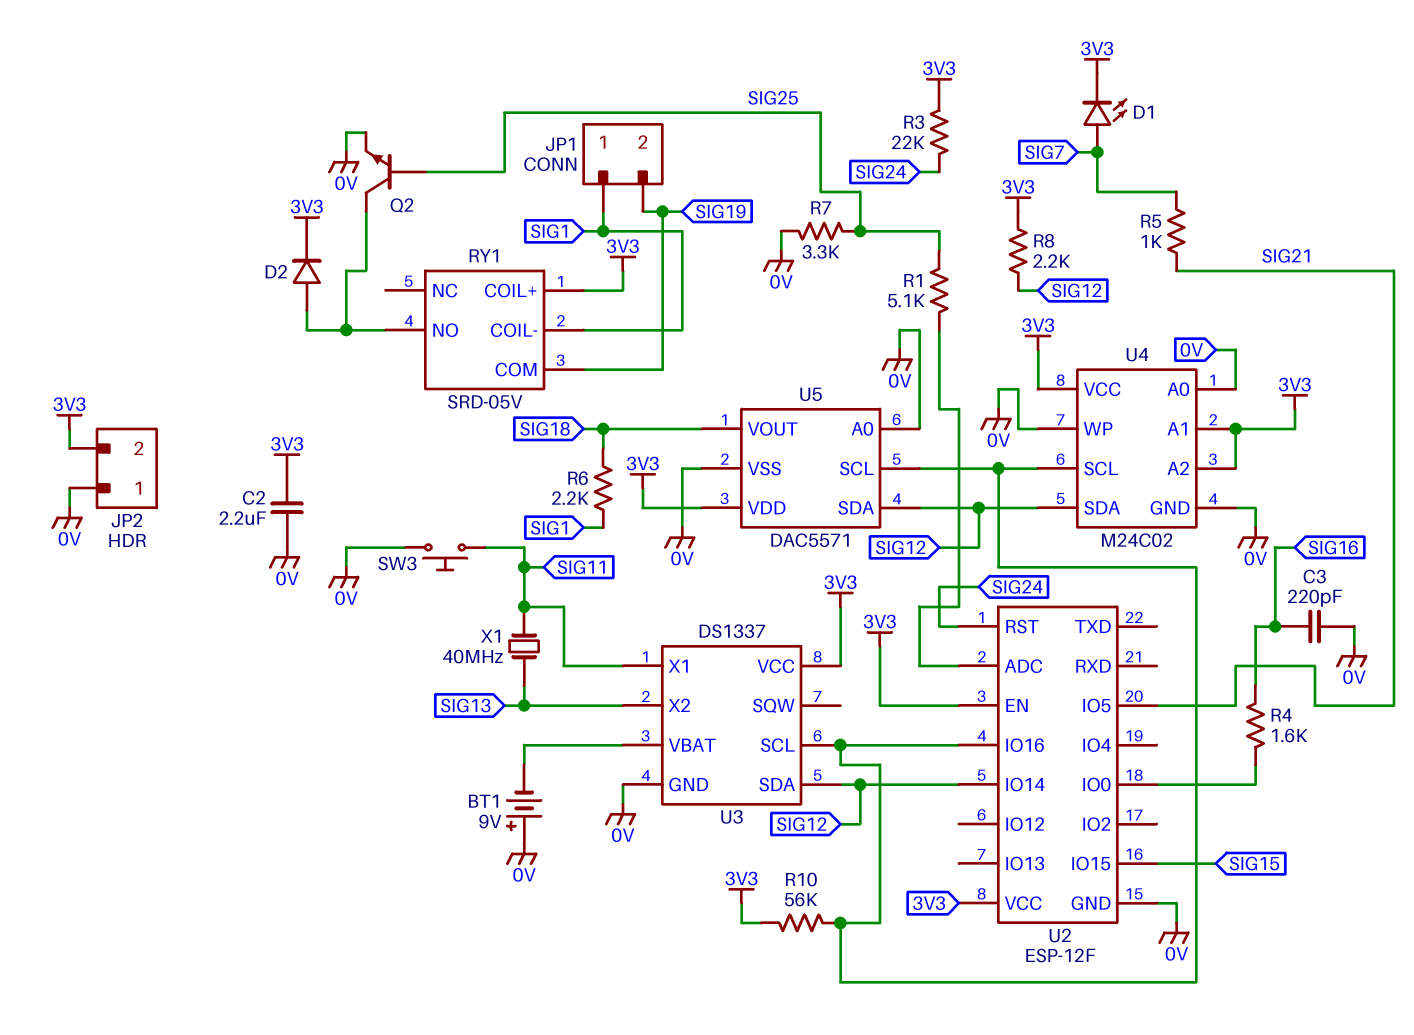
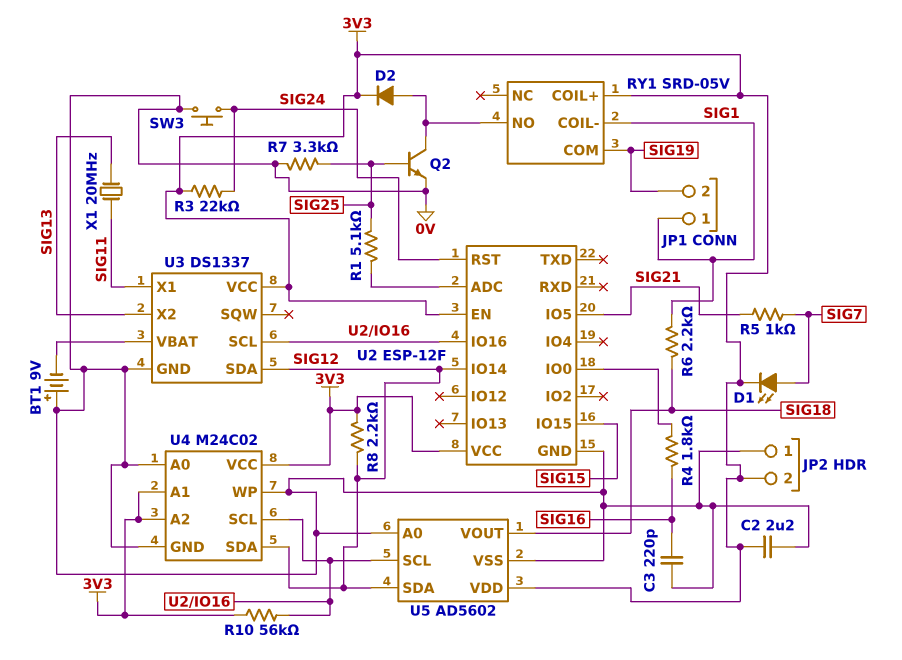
R4: 1.6k (SIG16, U2/IO0) -> 1.8k (SIG16, U2/IO0)
SW3: button (0V, SIG11) -> button (0V, SIG24)
U5: DAC5571 -> AD5602
X1: 40MHz (SIG11, SIG13) -> 20MHz (SIG11, SIG13)

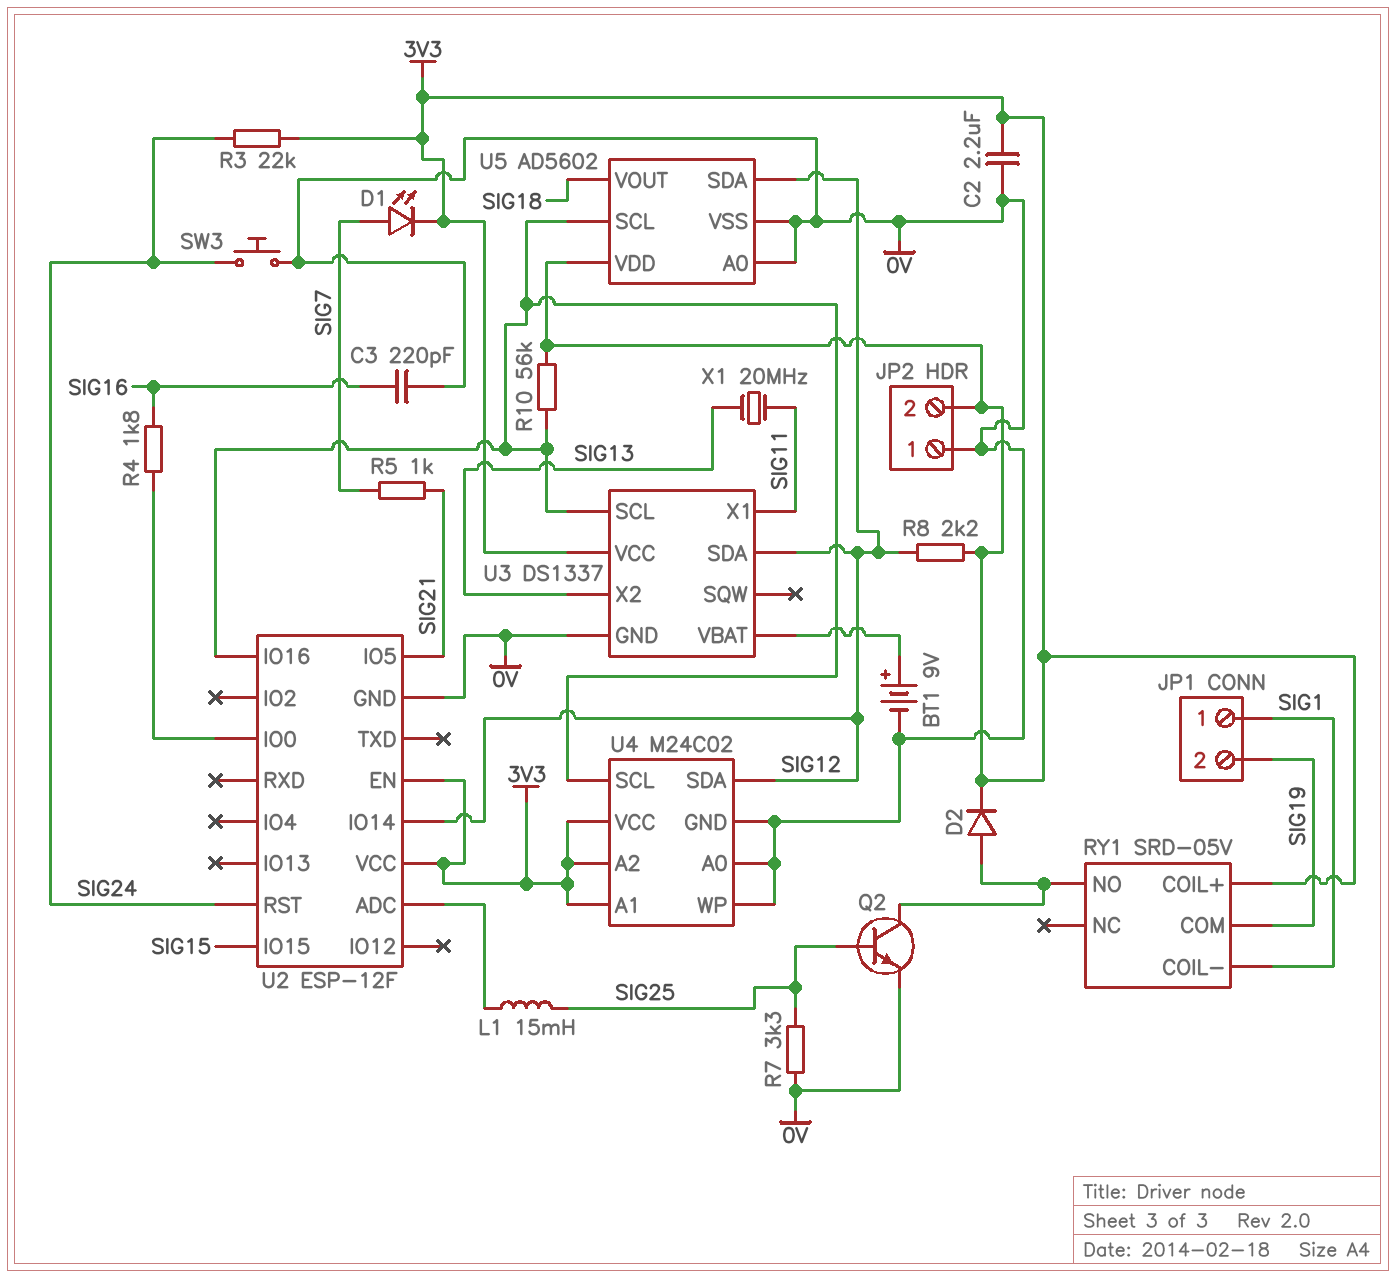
BT1: 9V (plus 0V, minus U3/VBAT) -> 9V (plus U3/VBAT, minus 0V)
L1: none -> 15mH (SIG25, U2/ADC)
R1: 5.1k (SIG25, U2/ADC) -> none
R6: 2.2k (SIG1, SIG18) -> none

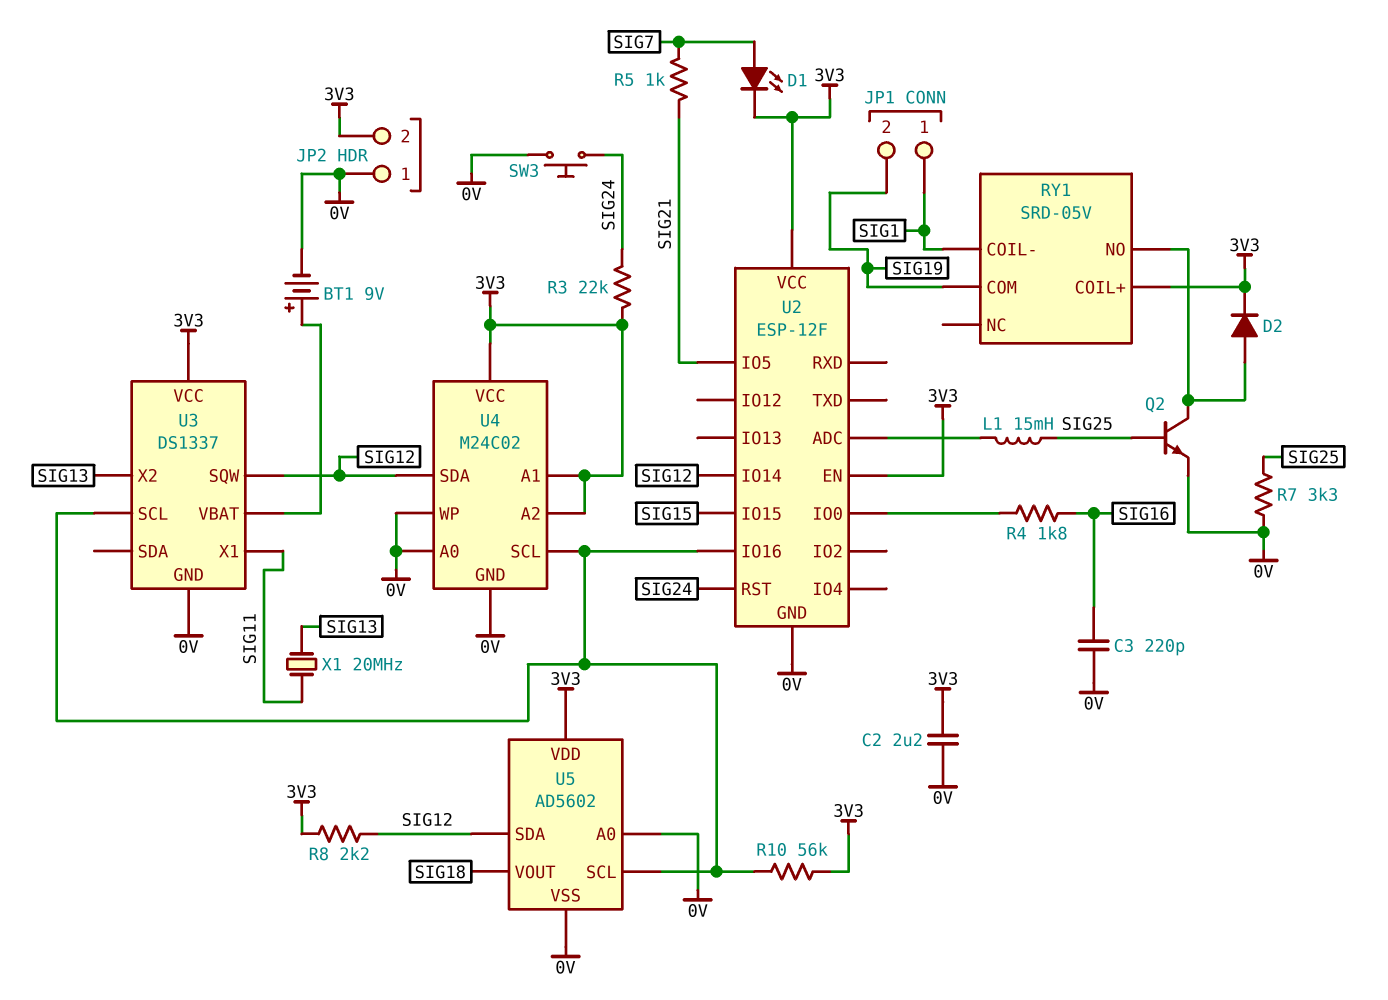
U3 pin SDA: SIG12 -> none
U3 pin SQW: none -> SIG12

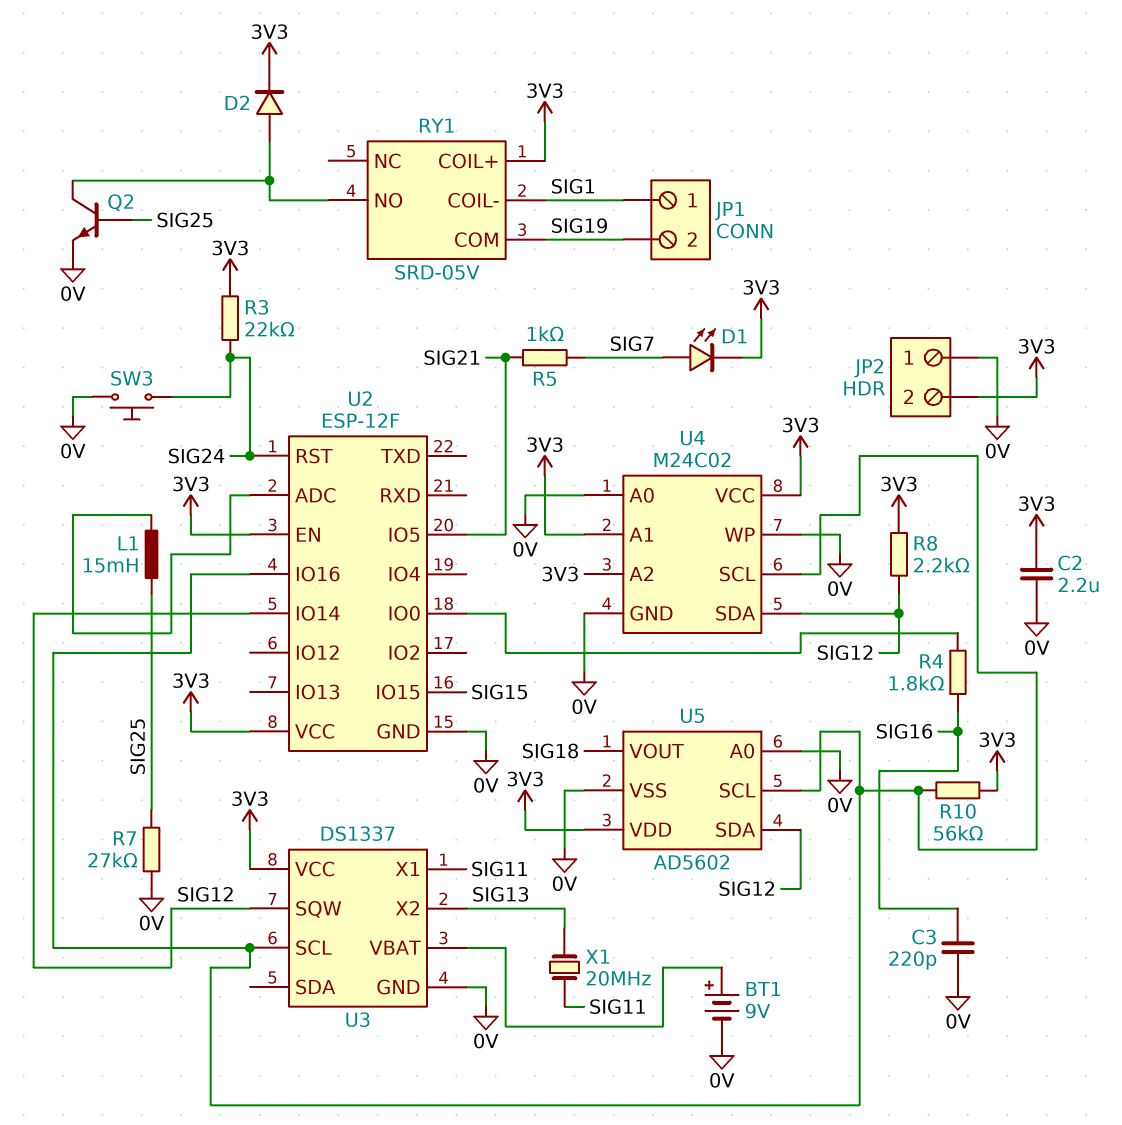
R7: 3.3k (0V, SIG25) -> 27k (0V, SIG25)

